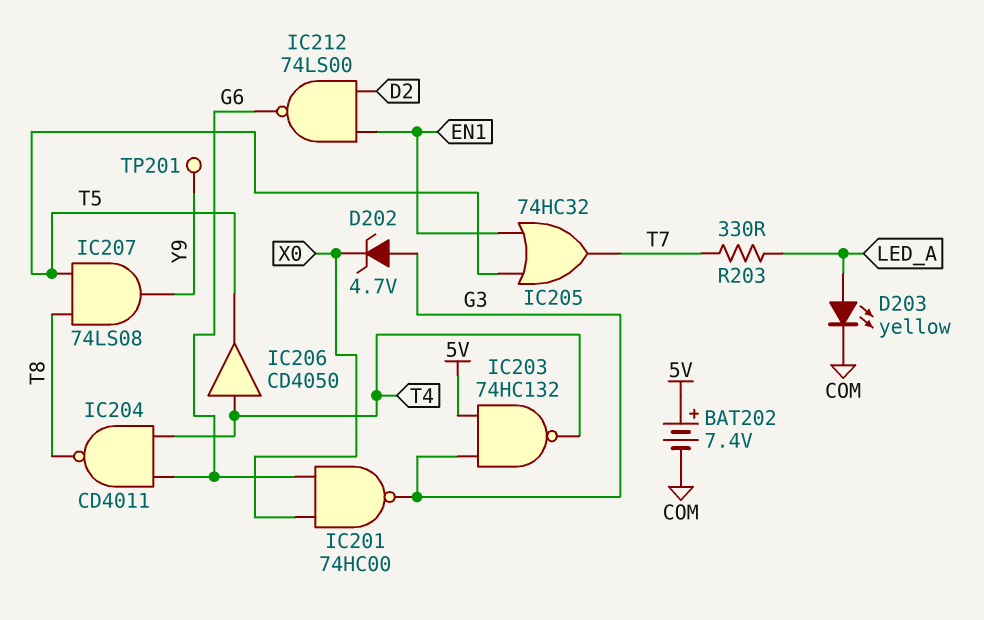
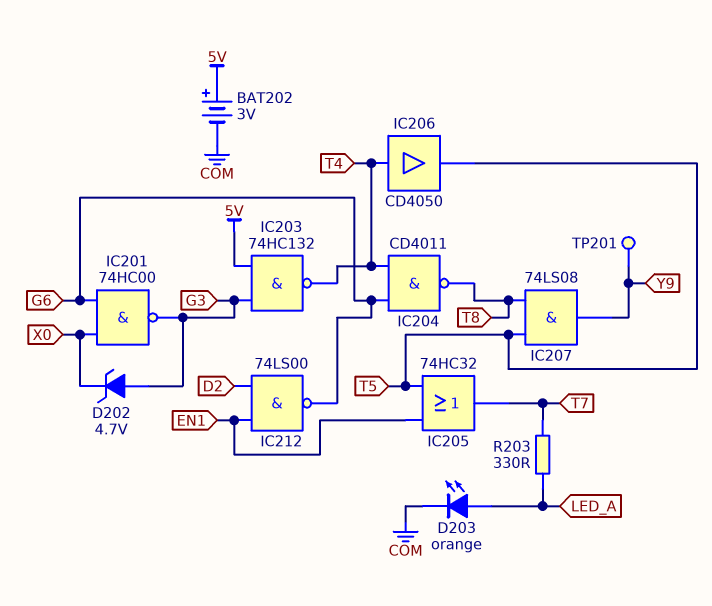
BAT202: 7.4V (plus 5V, minus COM) -> 3V (plus 5V, minus COM)
D203: LED yellow (A LED_A, K COM) -> LED orange (A LED_A, K COM)

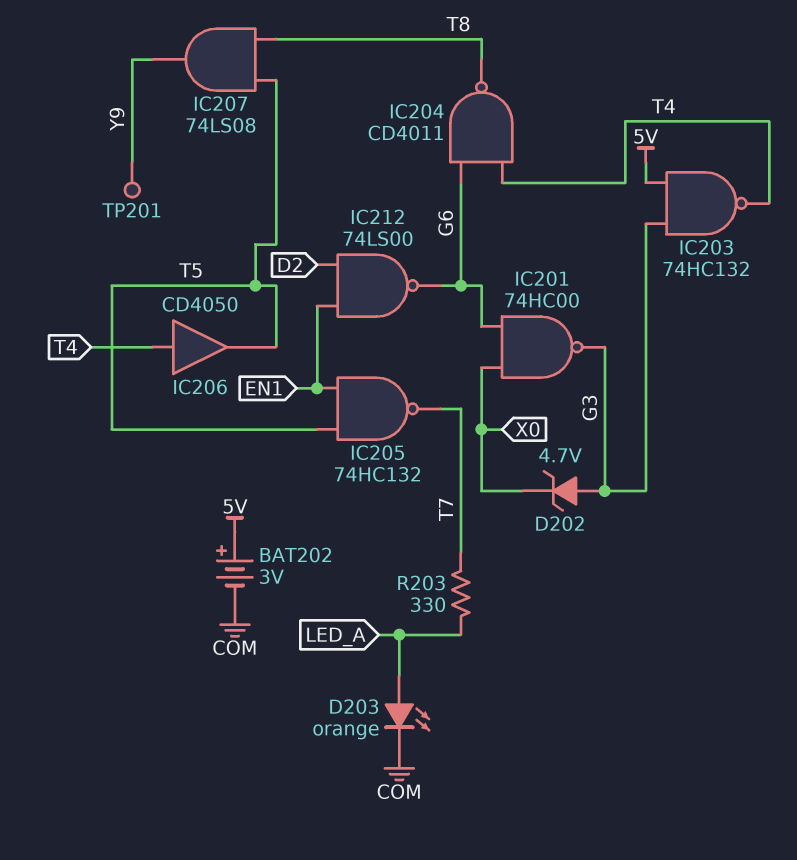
IC205: OR 74HC32 (in EN1, in T5, out T7) -> NAND 74HC132 (in EN1, in T5, out T7)

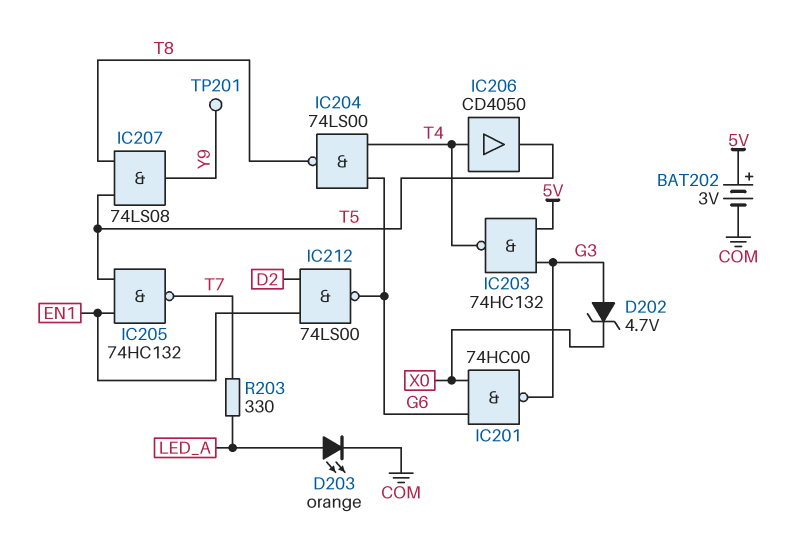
IC204: NAND CD4011 (in G6, in T4, out T8) -> NAND 74LS00 (in G6, in T4, out T8)

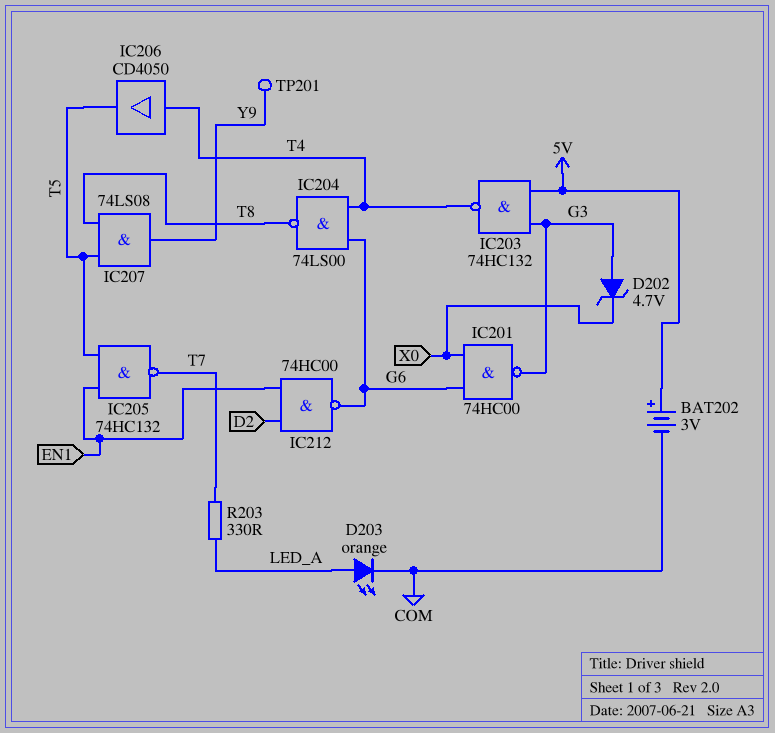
IC212: NAND 74LS00 (in D2, in EN1, out G6) -> NAND 74HC00 (in D2, in EN1, out G6)

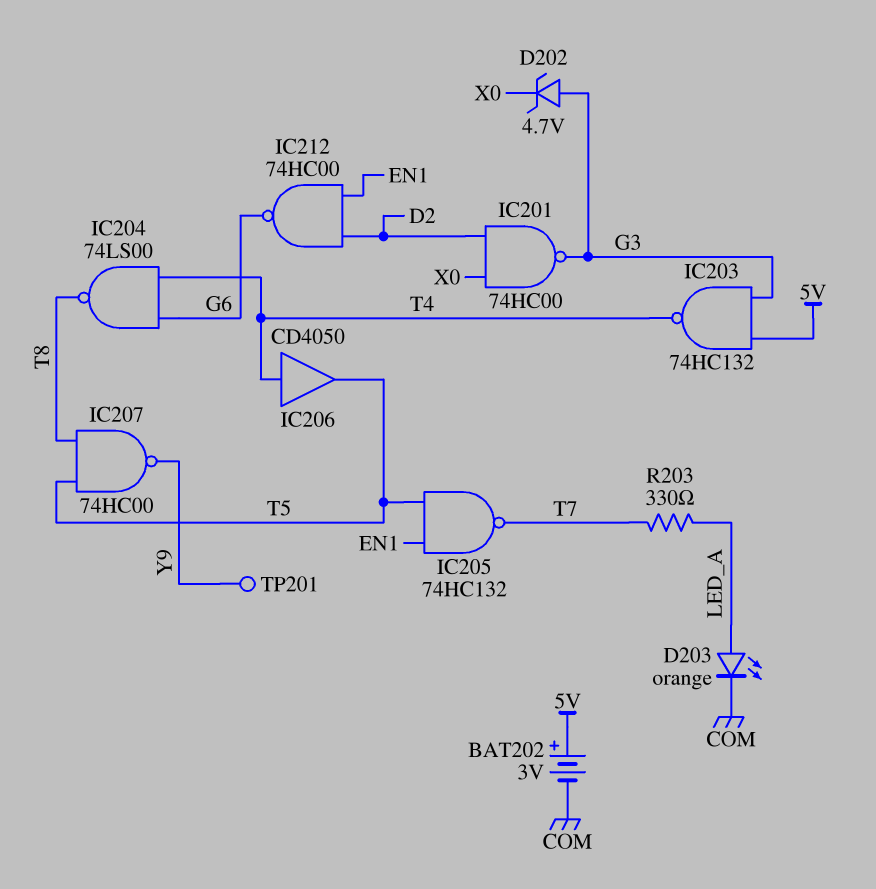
IC201: NAND 74HC00 (in G6, in X0, out G3) -> NAND 74HC00 (in D2, in X0, out G3)
IC207: AND 74LS08 (in T5, in T8, out Y9) -> NAND 74HC00 (in T5, in T8, out Y9)

